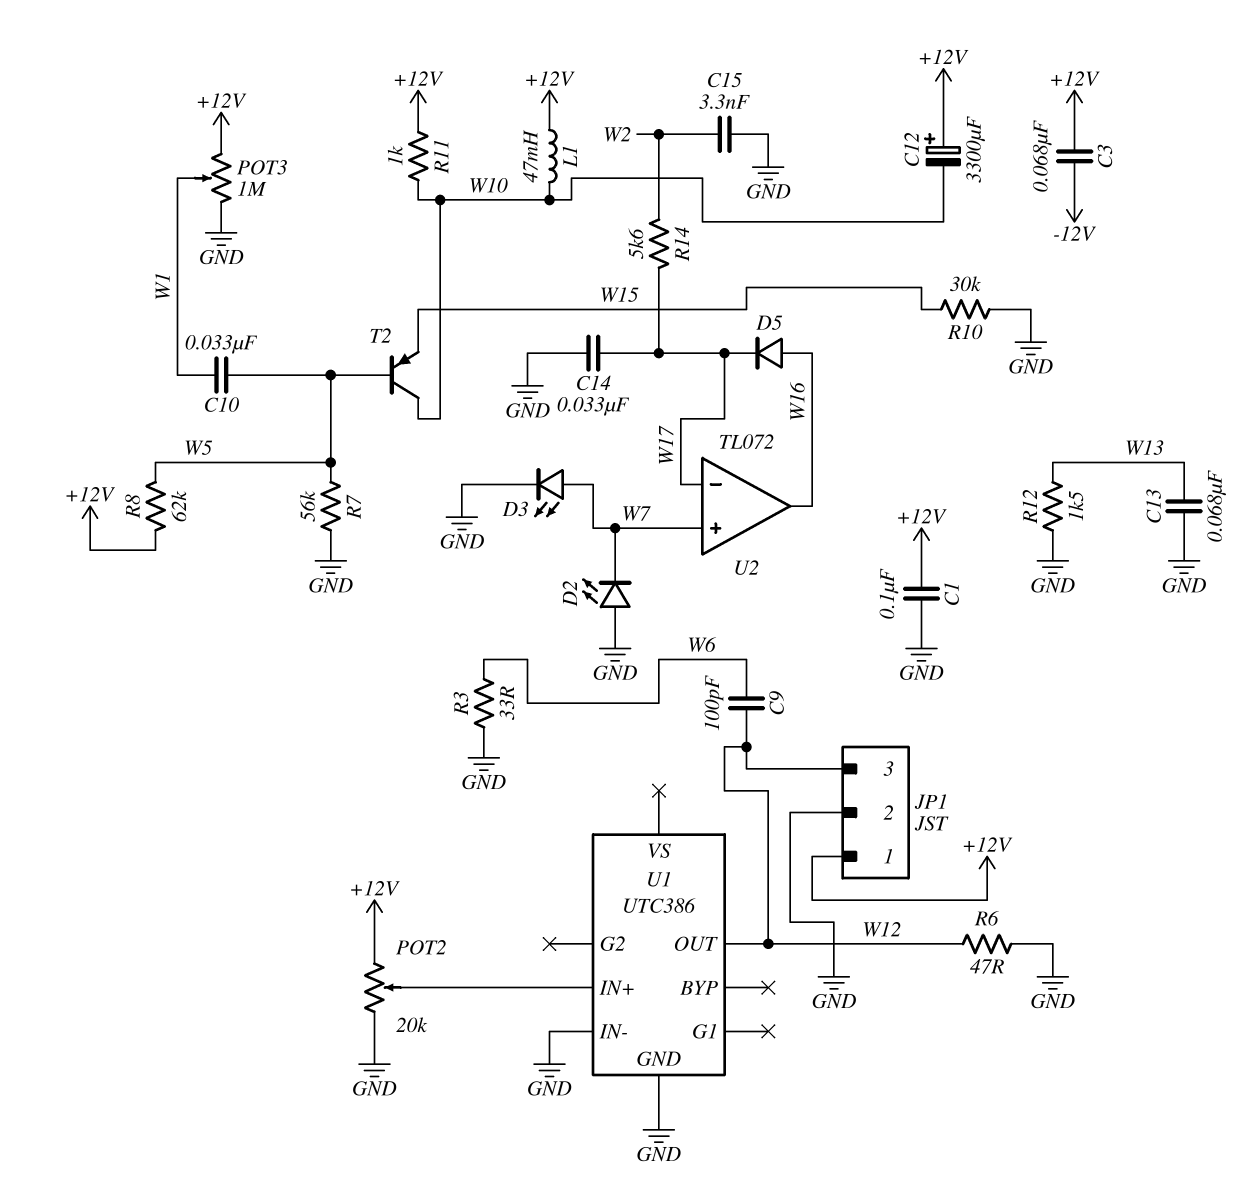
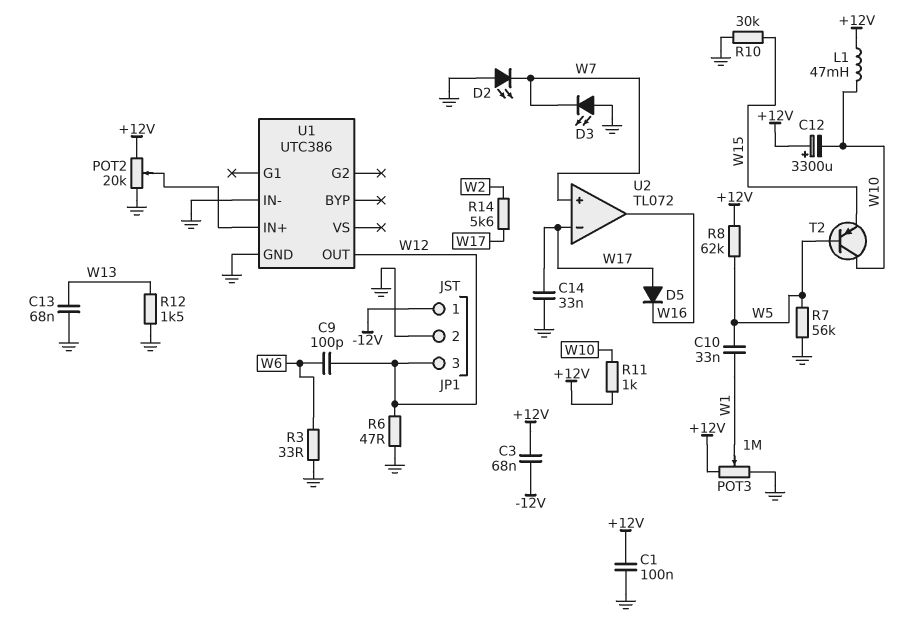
C15: 3.3nF (GND, W2) -> none
D3: LED (A W7, K GND) -> LED (A GND, K W7)
D5: diode (A W16, K W17) -> diode (A W17, K W16)
JP1 pin 1: +12V -> -12V

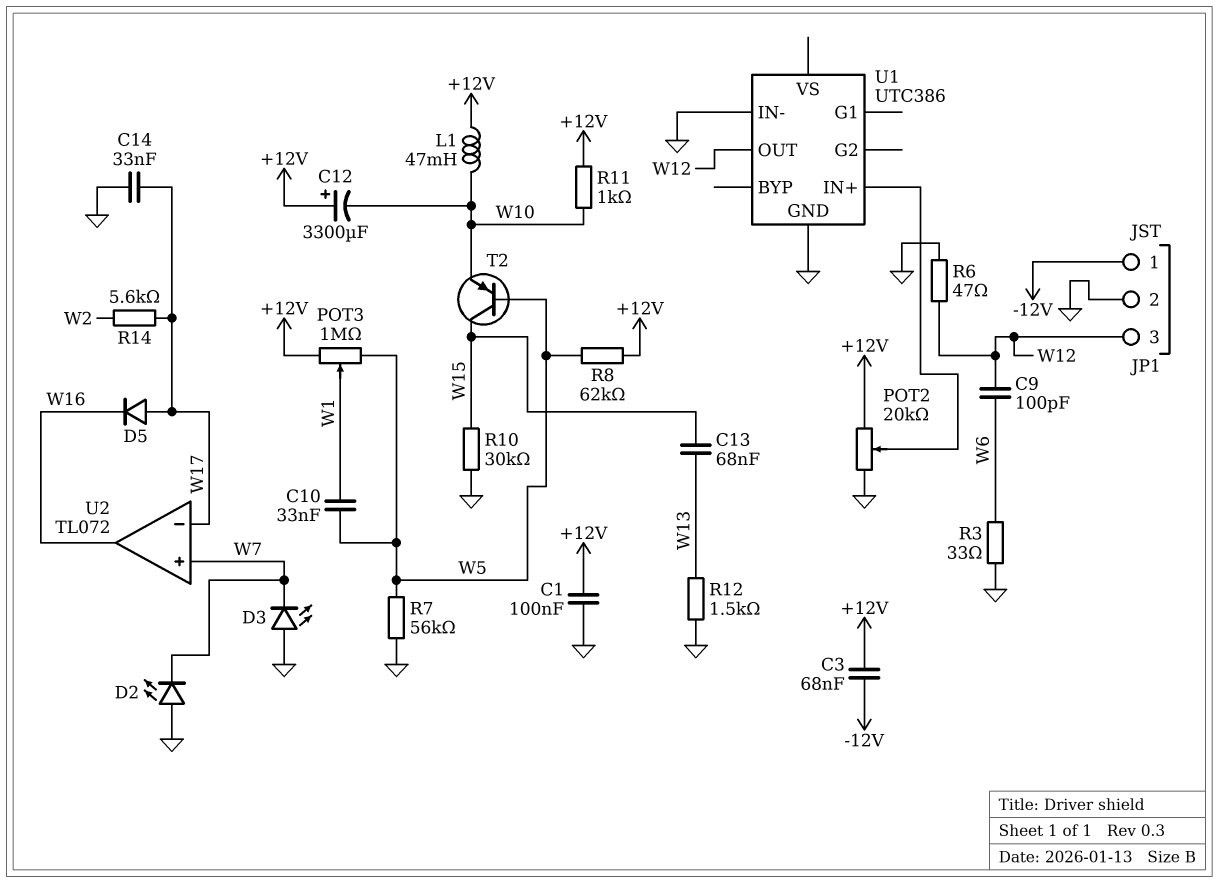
C13: 68nF (GND, W13) -> 68nF (W13, W15)
POT3: 1M (+12V, GND, wiper W1) -> 1M (+12V, W5, wiper W1)
T2: PNP (B W5, C W10, E W15) -> PNP (B W5, C W15, E W10)

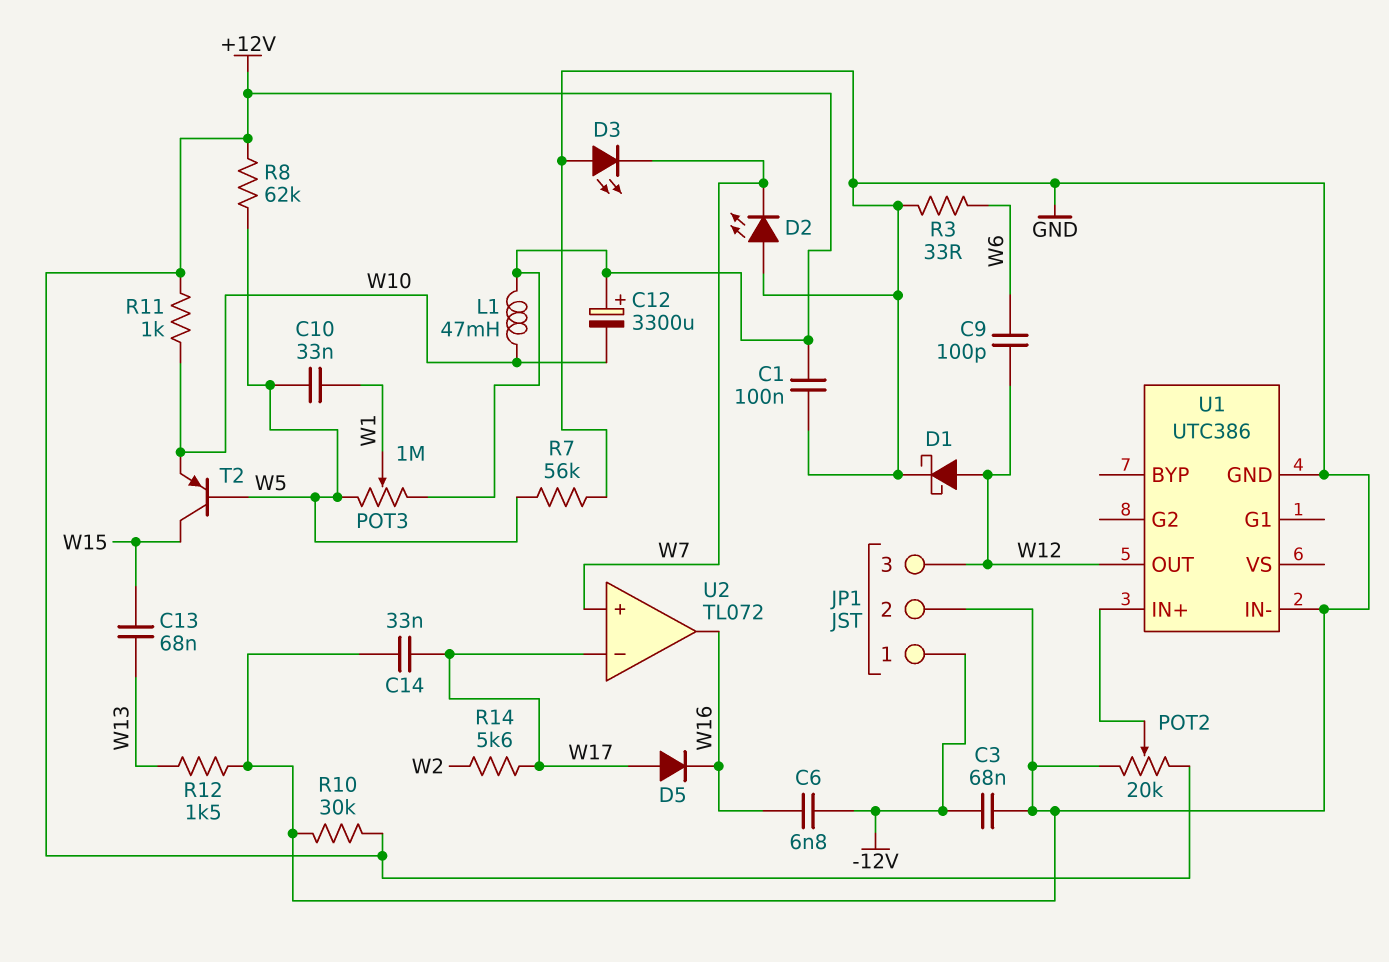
C3: 68nF (+12V, -12V) -> 68nF (-12V, GND)
C6: none -> 6.8nF (-12V, W16)
D1: none -> schottky (A W12, K GND)
R6: 47 (GND, W12) -> none
R10: 30k (GND, W15) -> 30k (+12V, GND)

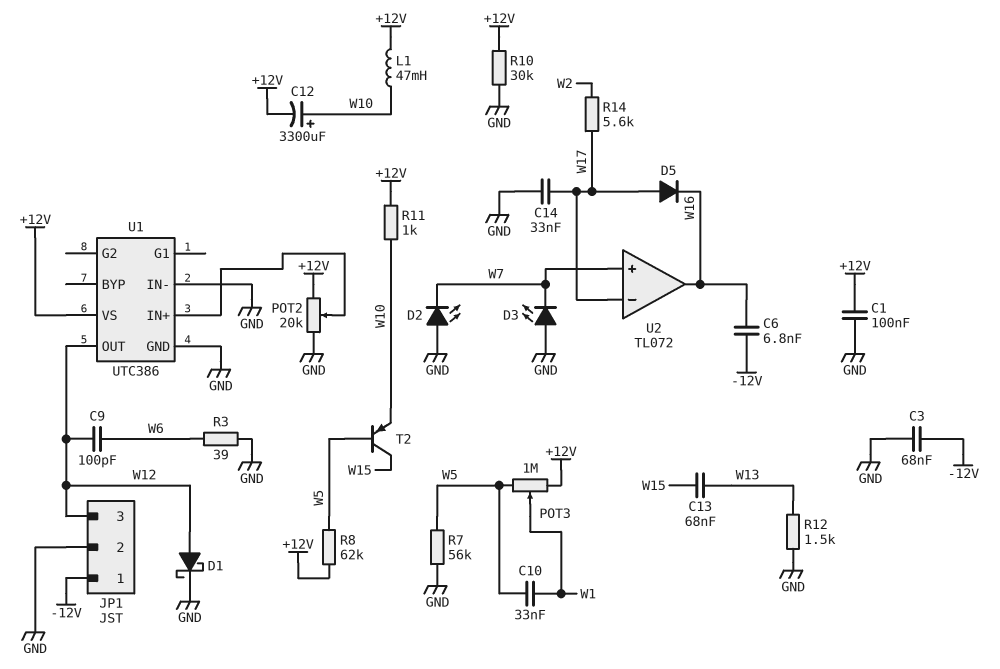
C12: 3300uF (plus +12V, minus W10) -> 3300uF (plus W10, minus +12V)
R3: 33 (GND, W6) -> 39 (GND, W6)
U1 pin VS: none -> +12V

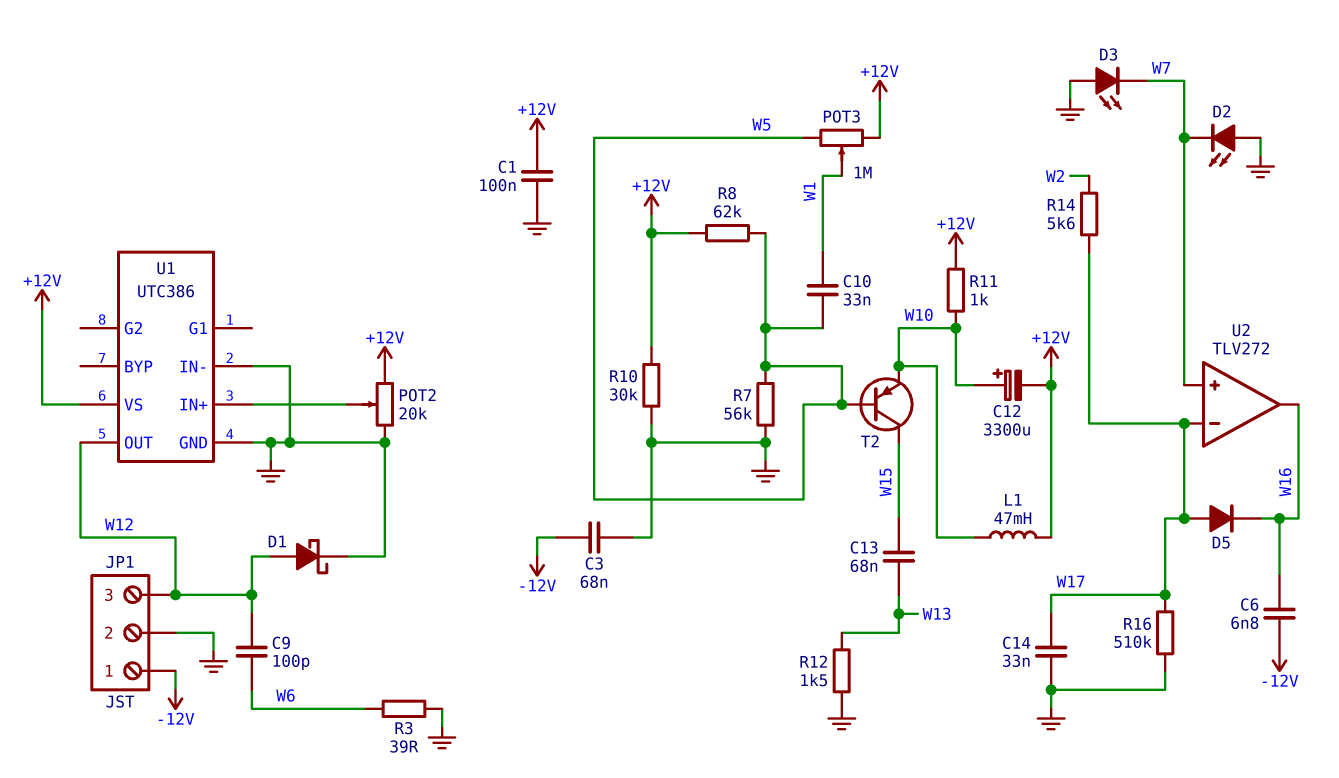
R16: none -> 510k (GND, W17)
U2: TL072 -> TLV272

